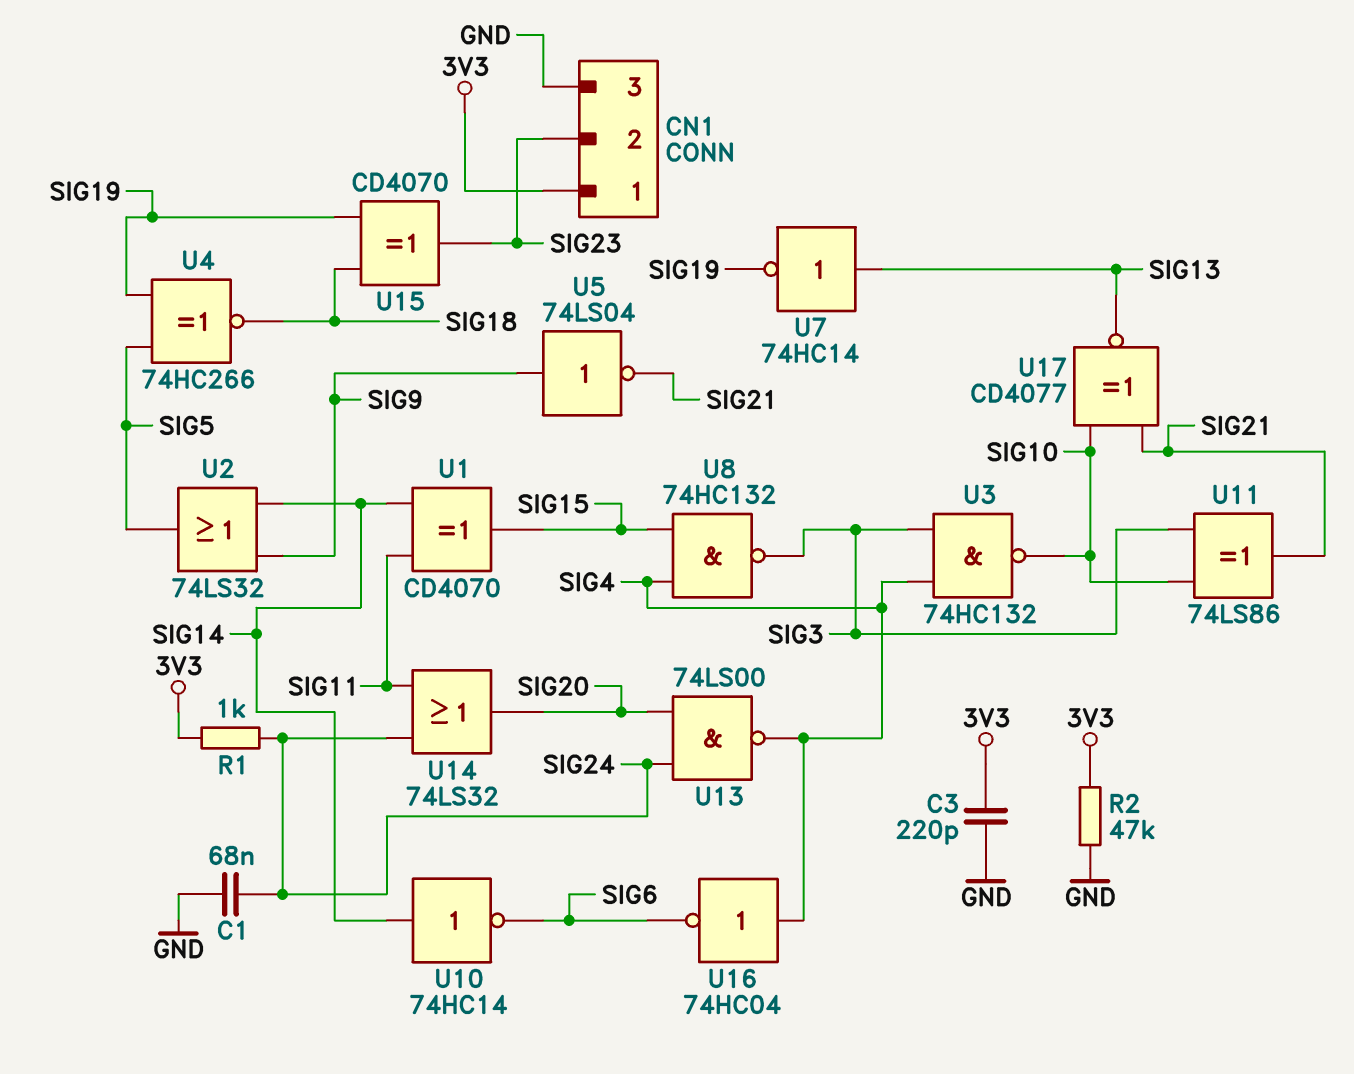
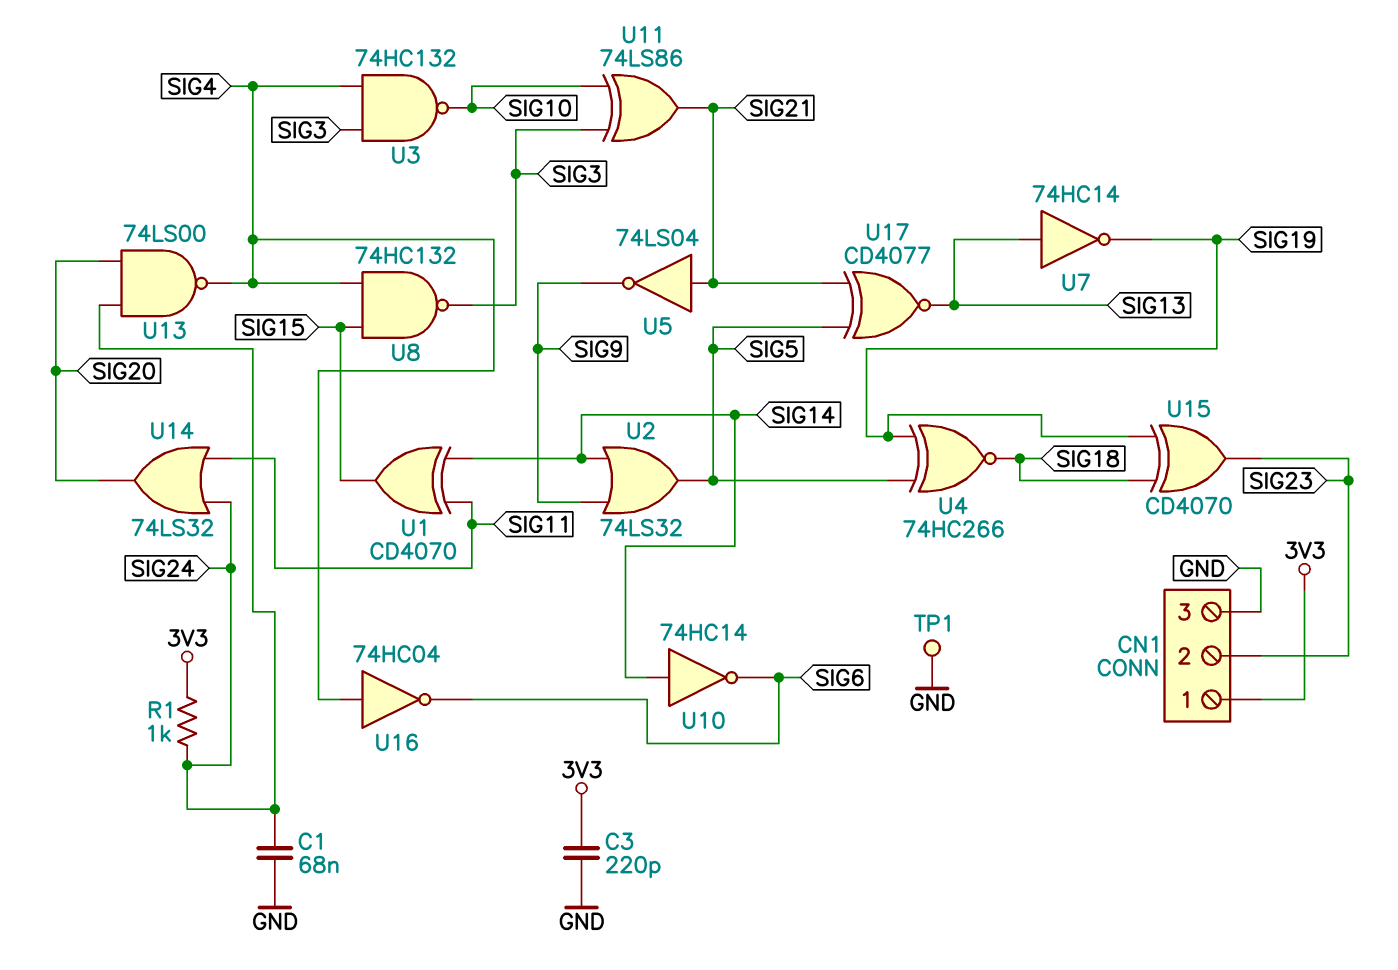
R2: 47k (3V3, GND) -> none
TP1: none -> test point (GND)
U5: NOT 74LS04 (in SIG9, out SIG21) -> NOT 74LS04 (in SIG21, out SIG9)
U17: XNOR CD4077 (in SIG10, in SIG21, out SIG13) -> XNOR CD4077 (in SIG5, in SIG21, out SIG13)

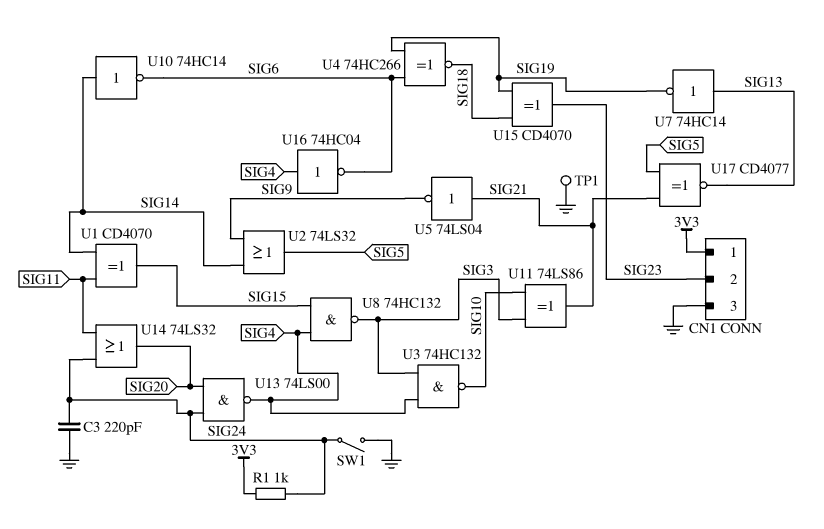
C1: 68nF (GND, SIG24) -> none
C3: 220pF (3V3, GND) -> 220pF (GND, SIG24)
SW1: none -> switch (GND, SIG24)
U4: XNOR 74HC266 (in SIG5, in SIG19, out SIG18) -> XNOR 74HC266 (in SIG6, in SIG19, out SIG18)

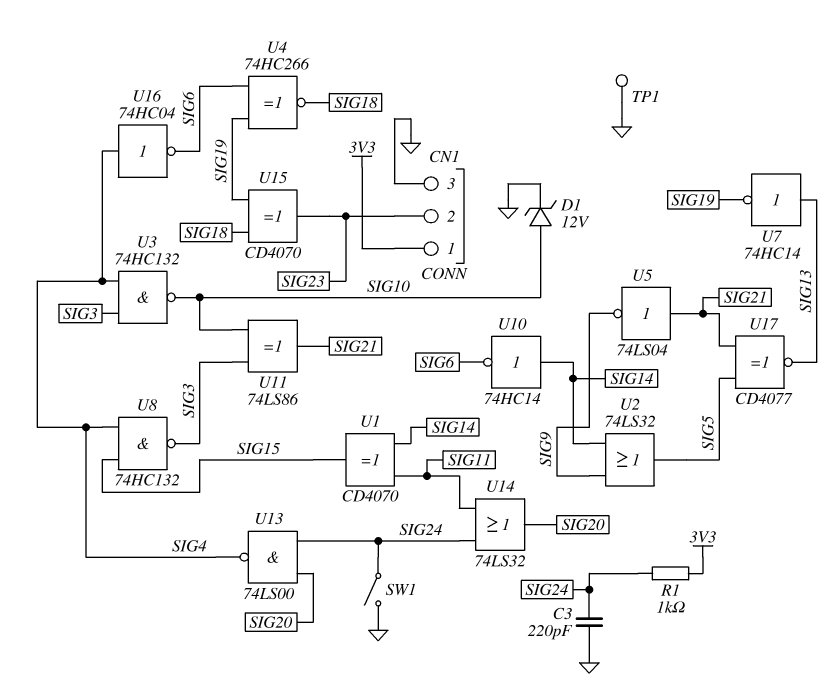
D1: none -> zener 12V (A SIG10, K GND)

